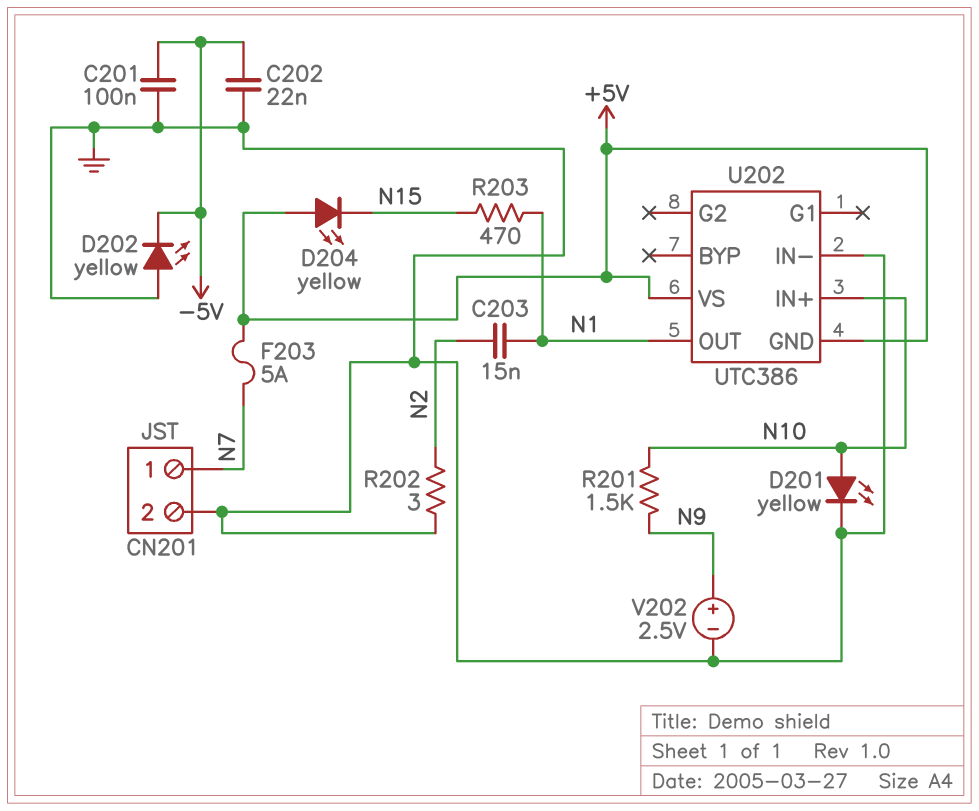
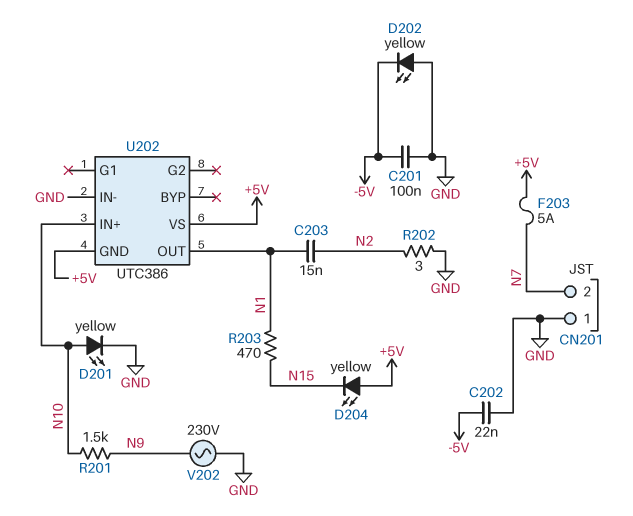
CN201 pin 1: N7 -> GND
CN201 pin 2: GND -> N7
V202: 2.5V (plus N9, minus GND) -> AC 230V (GND, N9)

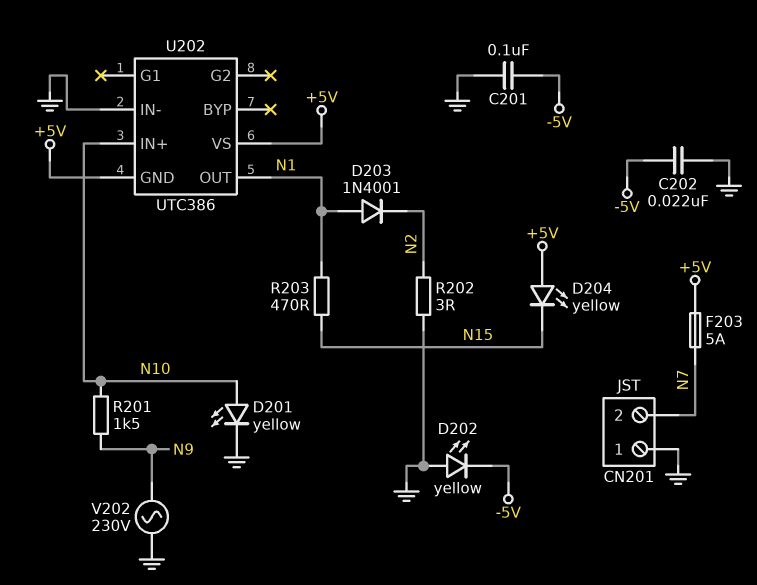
C203: 15nF (N1, N2) -> none
D203: none -> diode 1N4001 (A N1, K N2)

